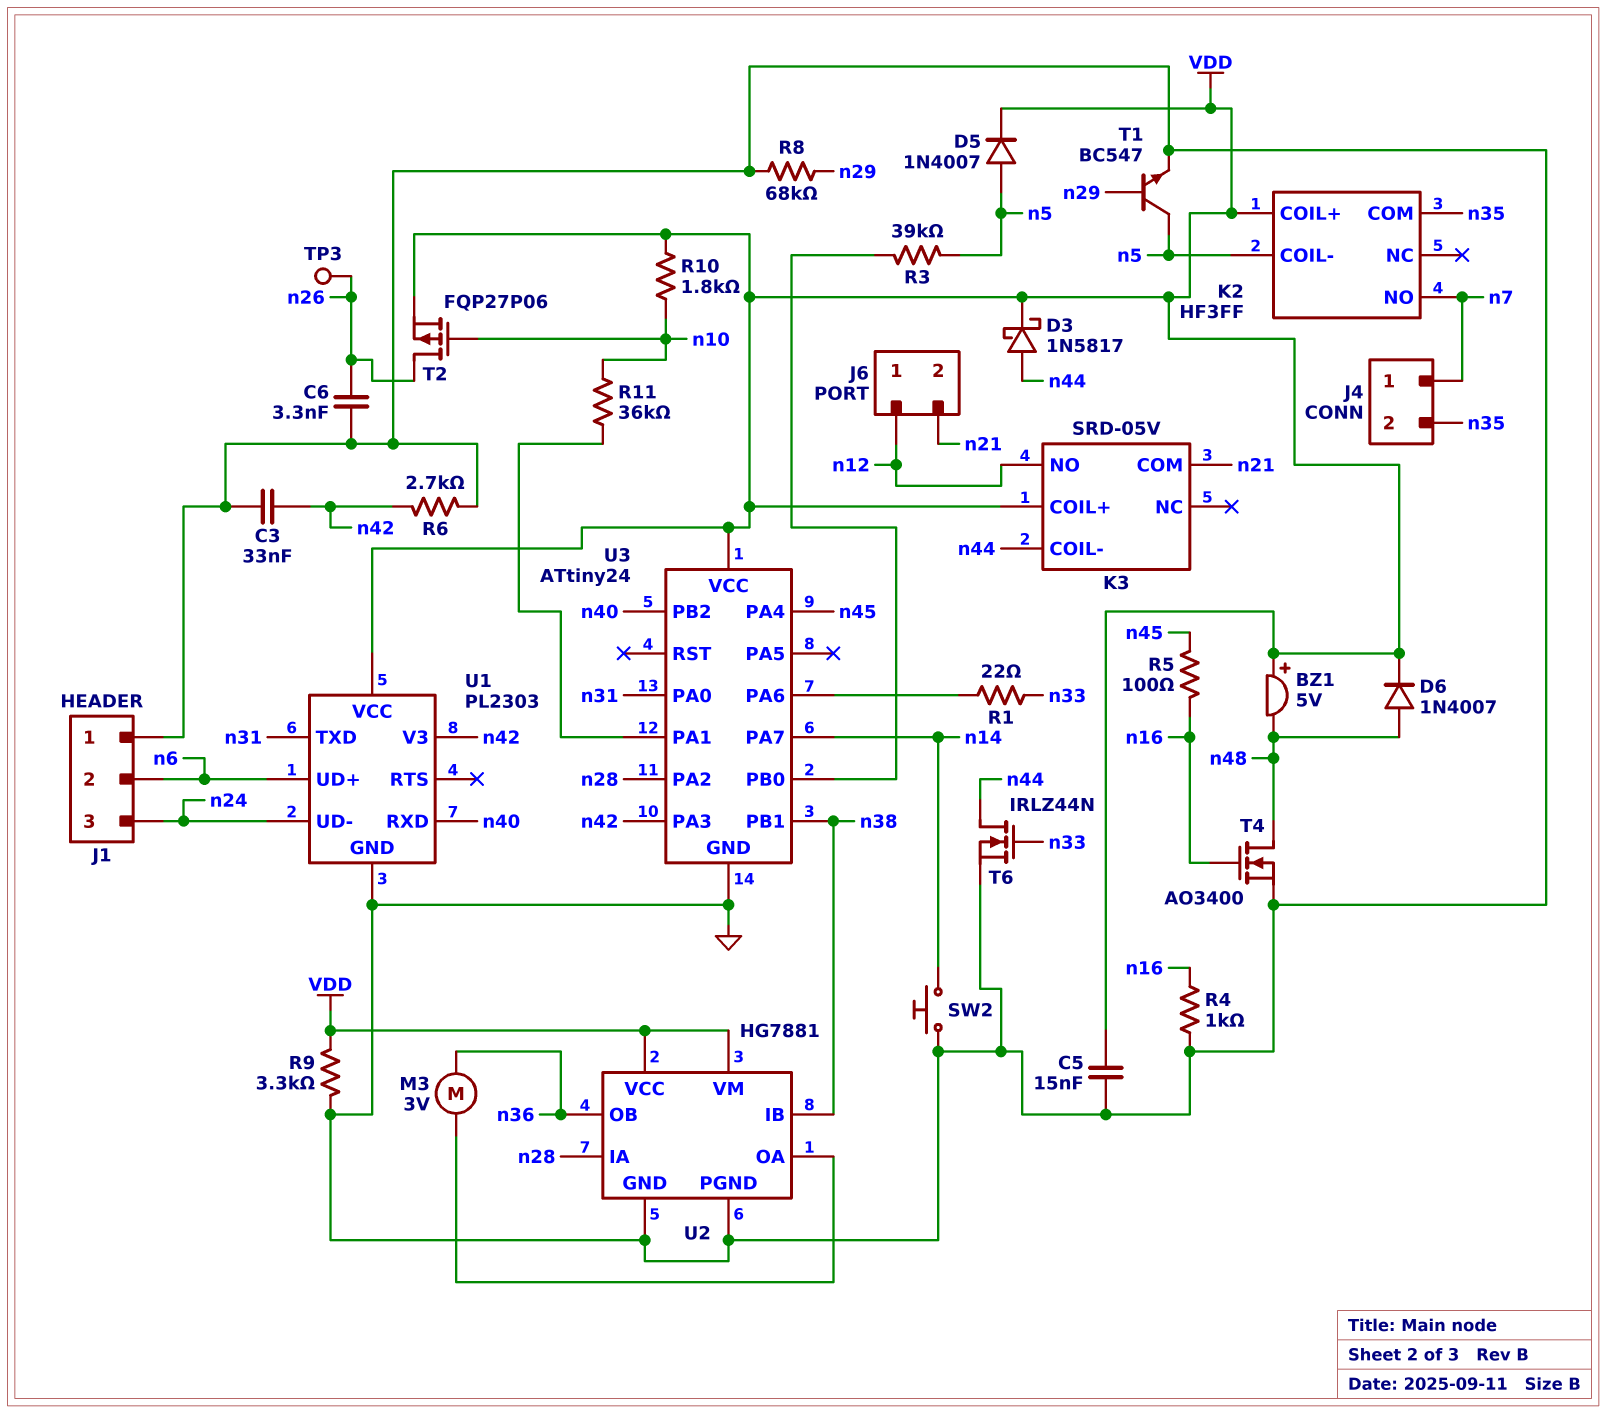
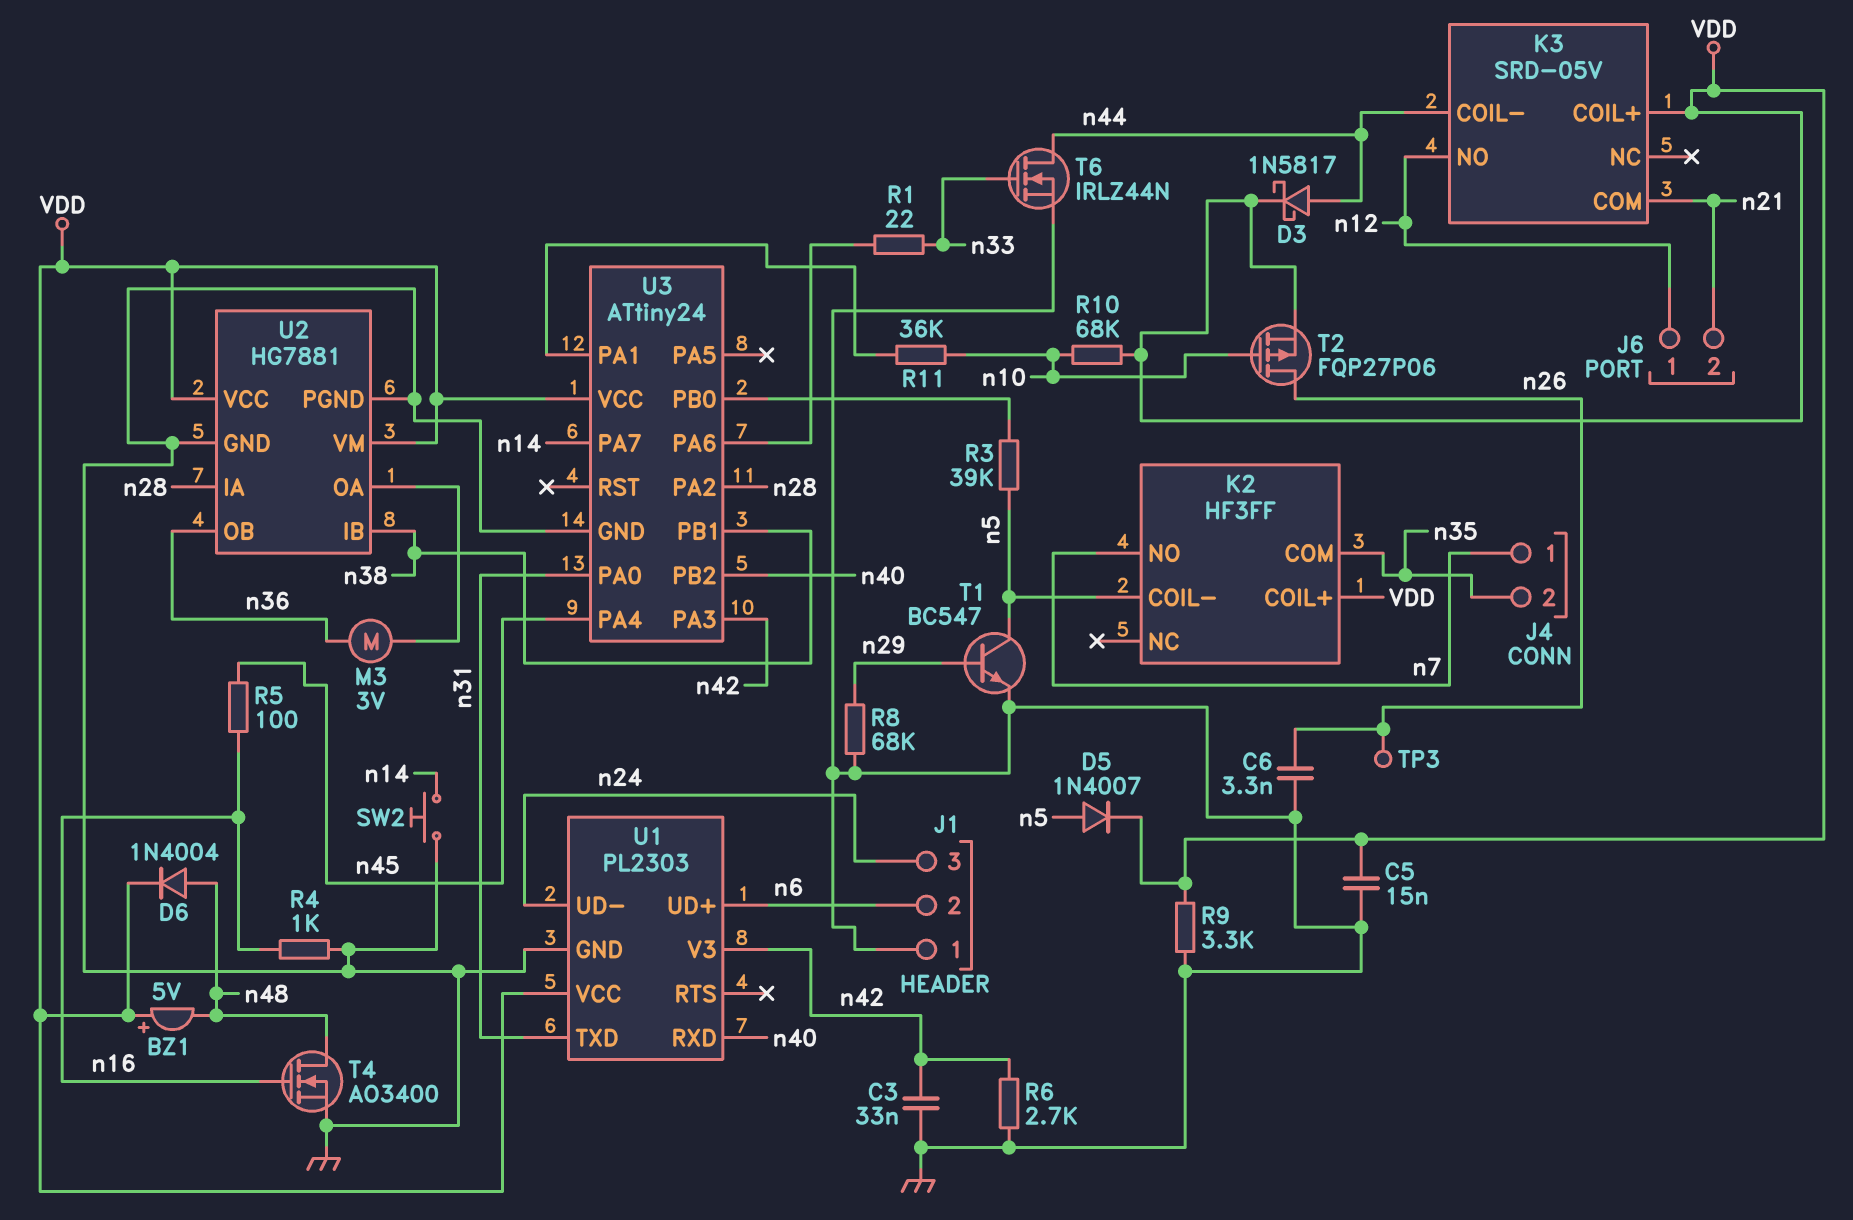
D6: diode 1N4007 (A n48, K VDD) -> diode 1N4004 (A n48, K VDD)
R10: 1.8k (VDD, n10) -> 68k (VDD, n10)

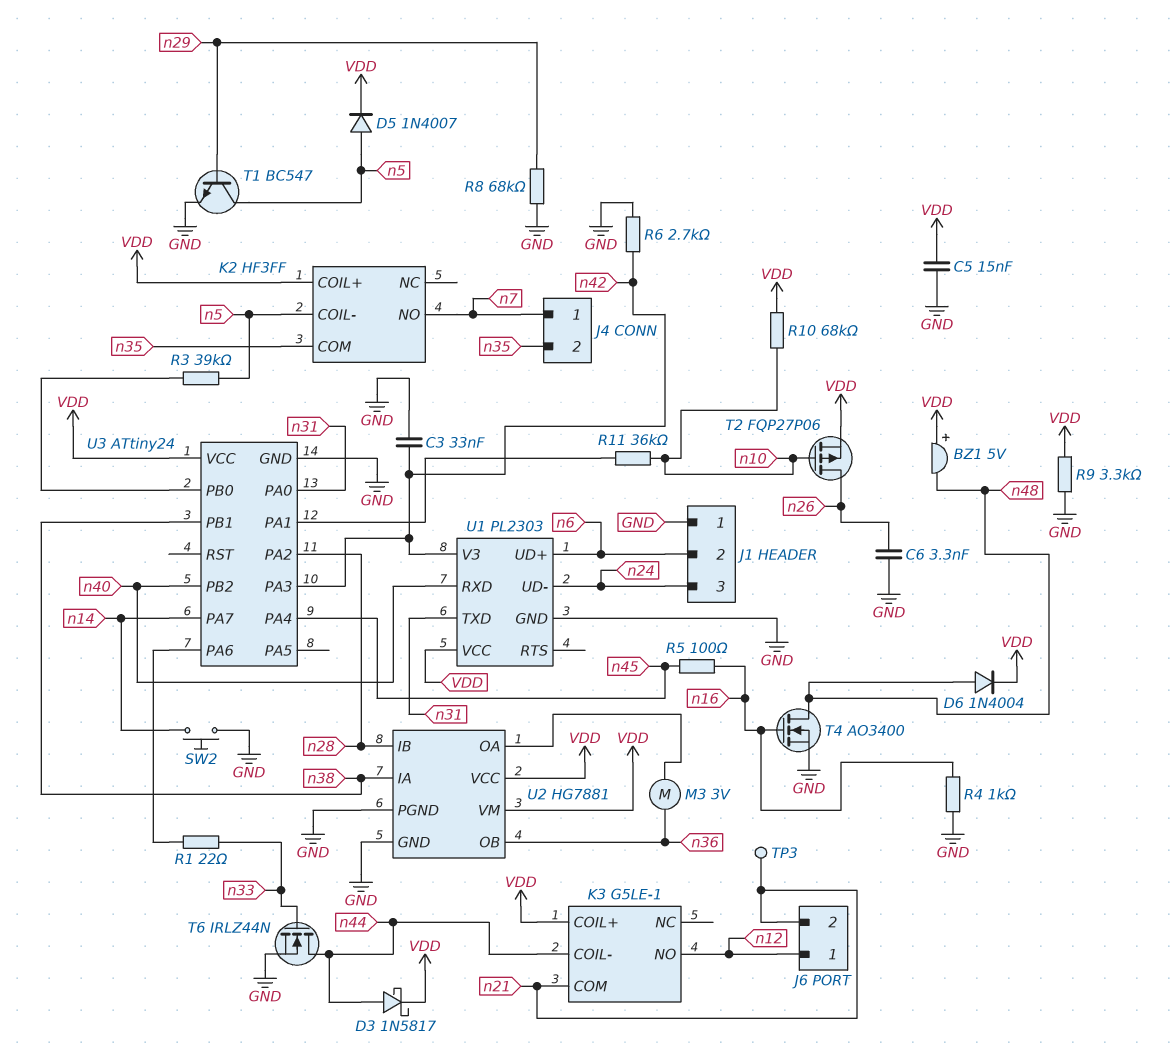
K3: SRD-05V -> G5LE-1
TP3: test point (n26) -> test point (n21)
U2 pin IA: n28 -> n38
U2 pin IB: n38 -> n28

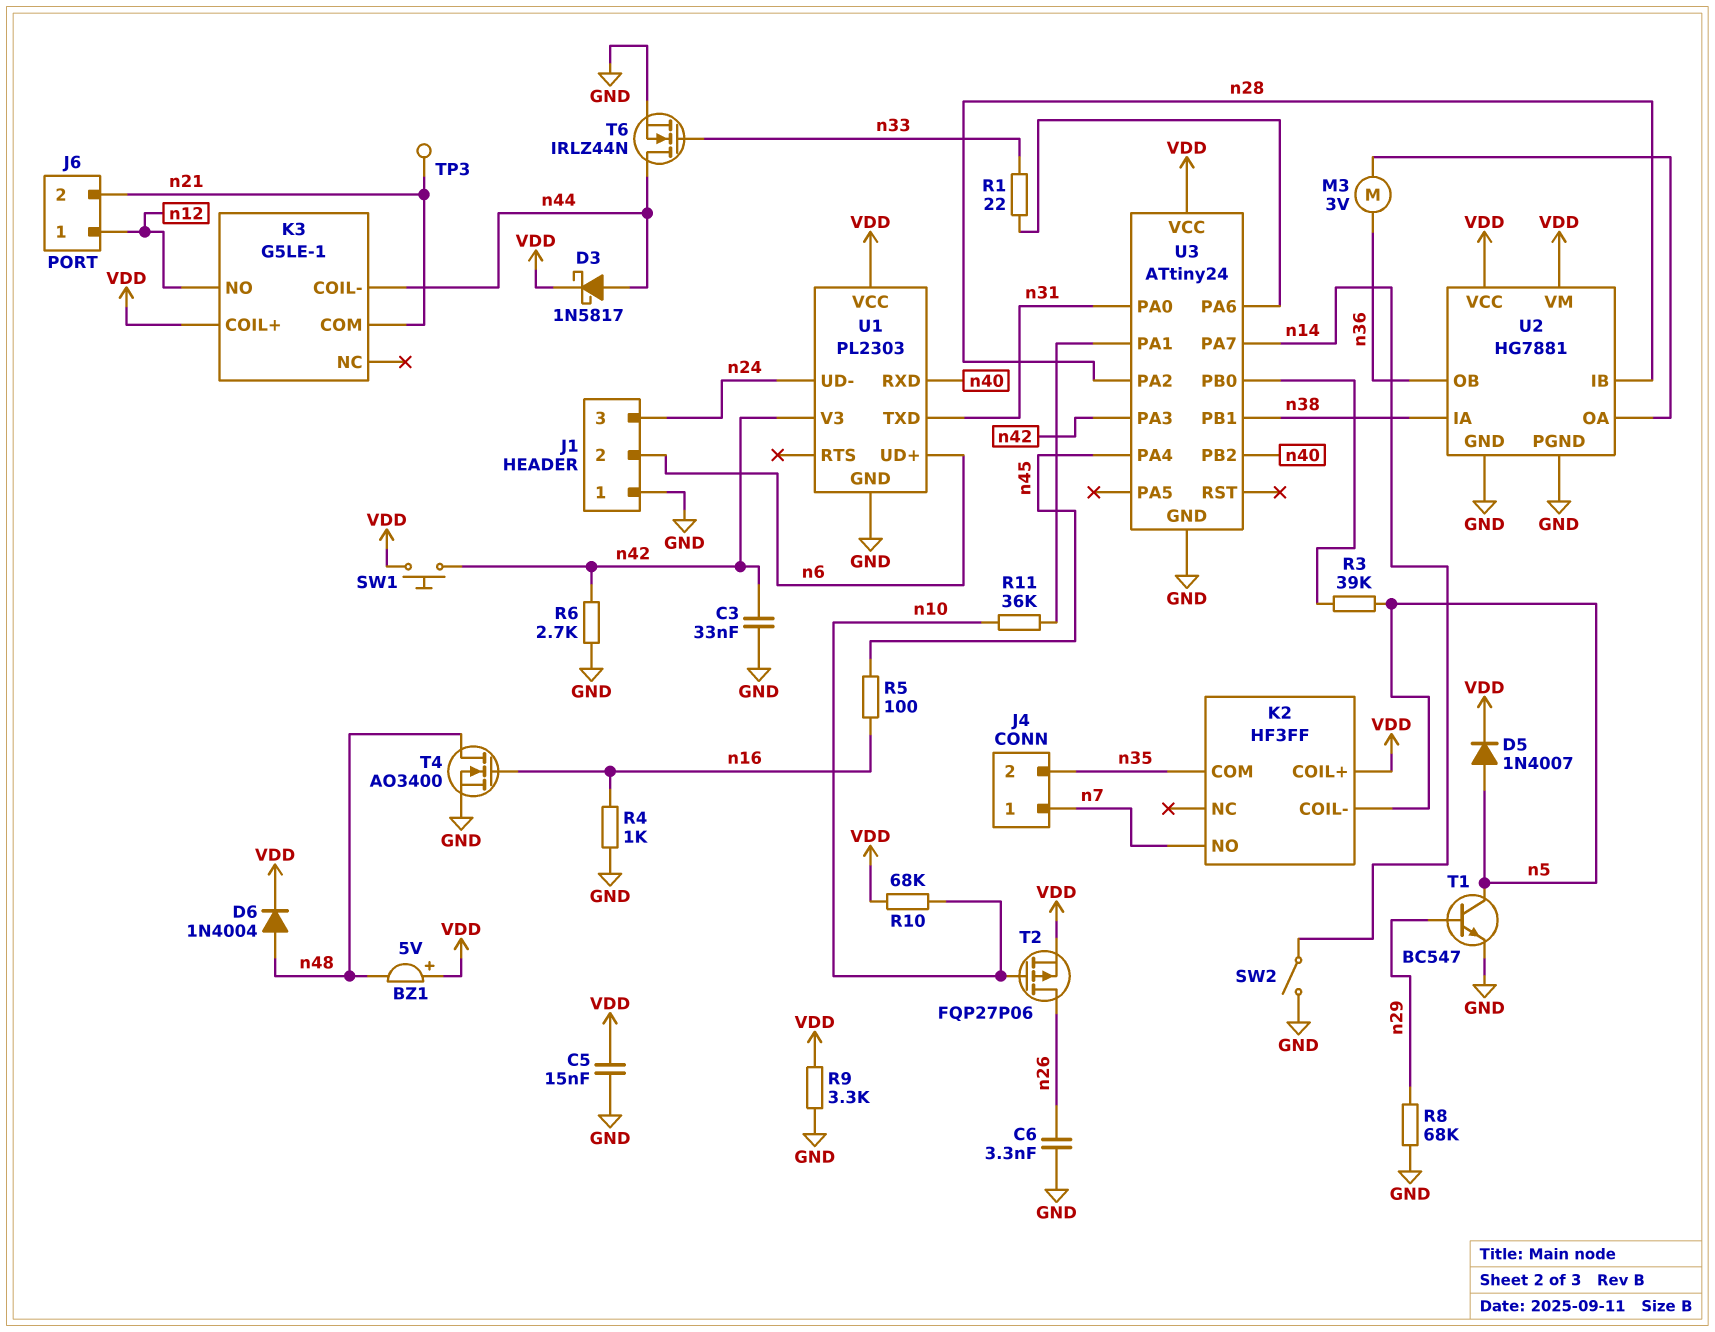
SW1: none -> button (VDD, n42)
SW2: button (GND, n14) -> switch (GND, n14)

